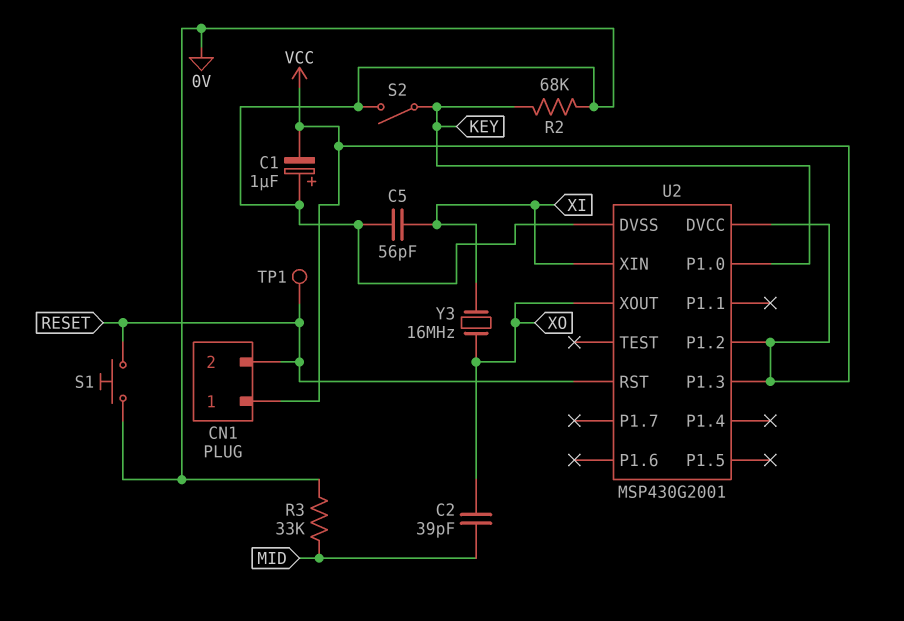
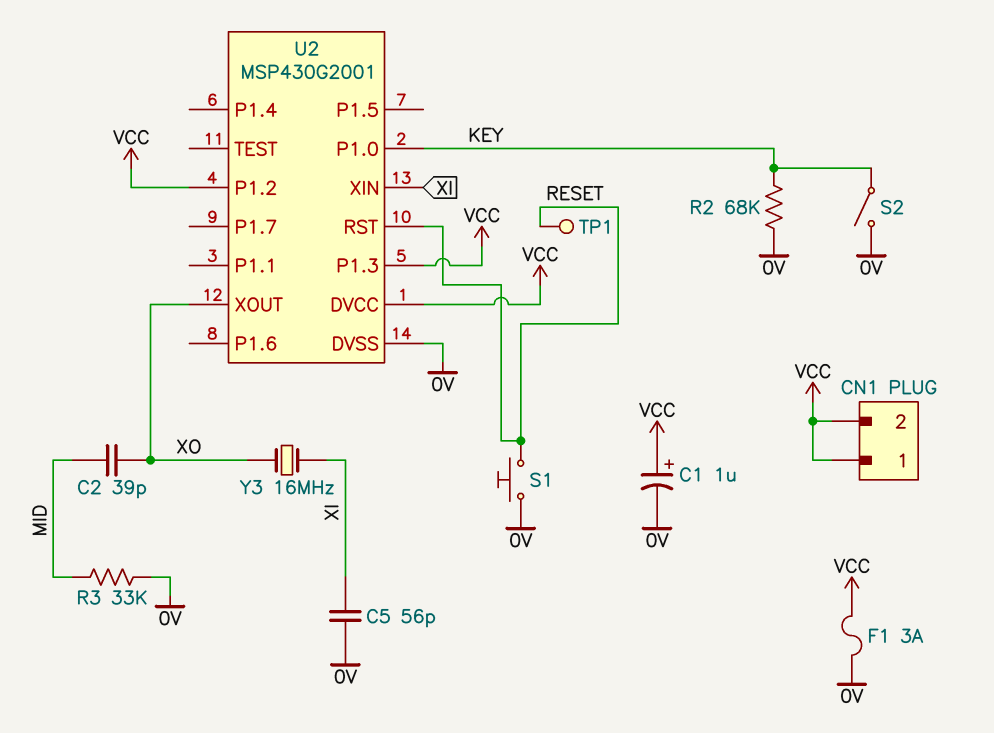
C1: 1uF (plus 0V, minus VCC) -> 1uF (plus VCC, minus 0V)
CN1 pin 2: RESET -> VCC
F1: none -> 3A (0V, VCC)

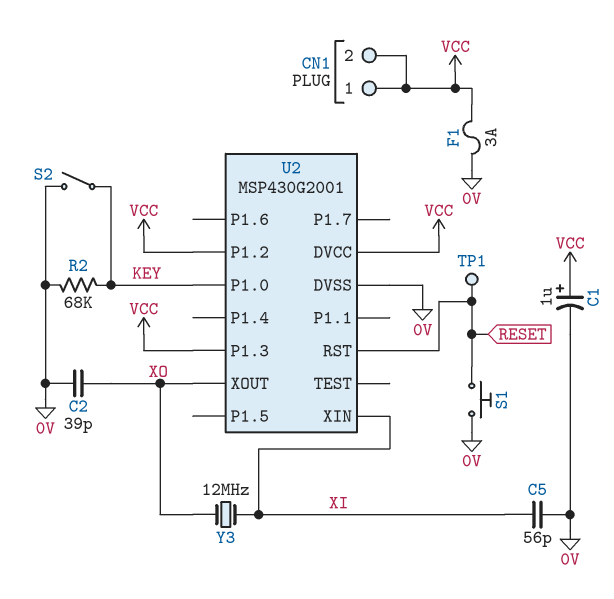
C2: 39pF (MID, XO) -> 39pF (0V, XO)
R3: 33k (0V, MID) -> none
Y3: 16MHz (XI, XO) -> 12MHz (XI, XO)

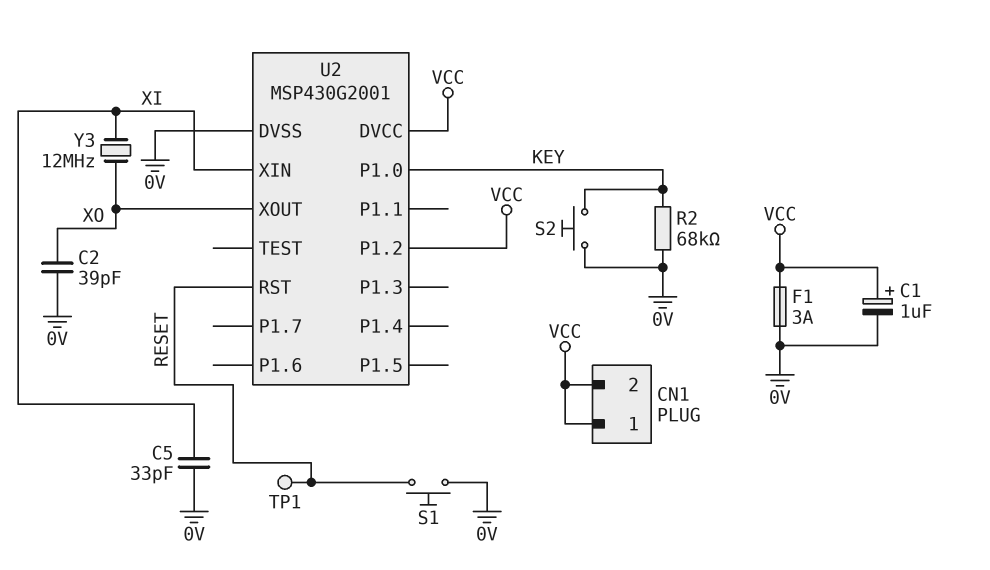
C5: 56pF (0V, XI) -> 33pF (0V, XI)
S2: switch (0V, KEY) -> button (0V, KEY)
U2 pin P1.3: VCC -> none

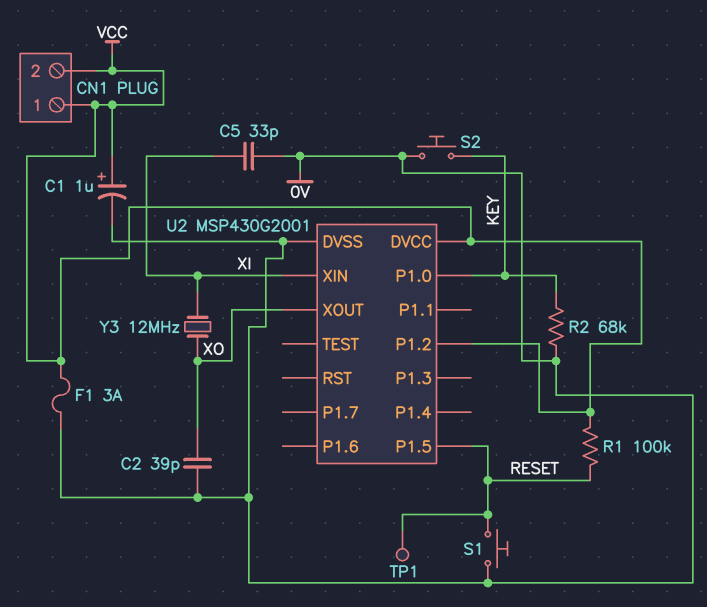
R1: none -> 100k (RESET, VCC)
U2 pin P1.5: none -> RESET
U2 pin RST: RESET -> none

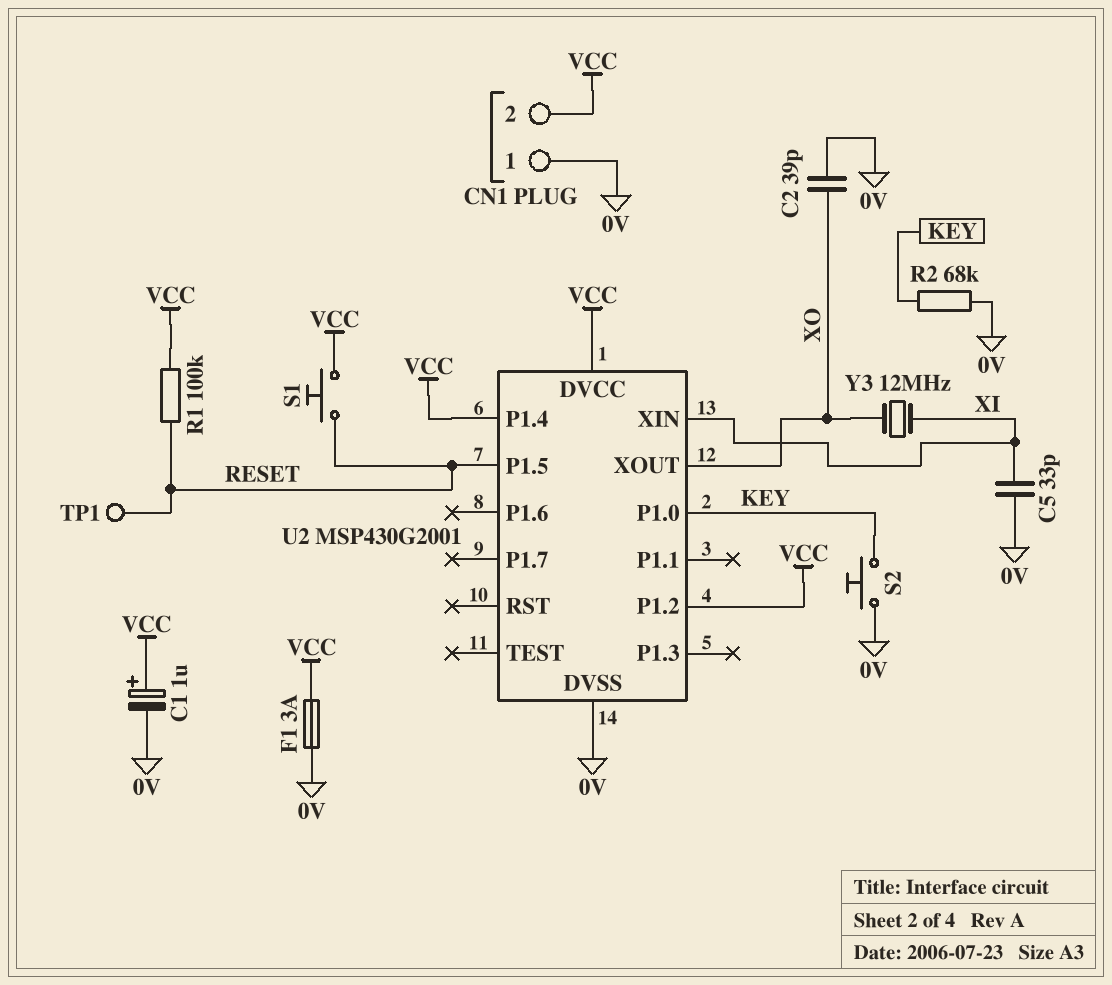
CN1 pin 1: VCC -> 0V
S1: button (0V, RESET) -> button (RESET, VCC)
U2 pin P1.4: none -> VCC

